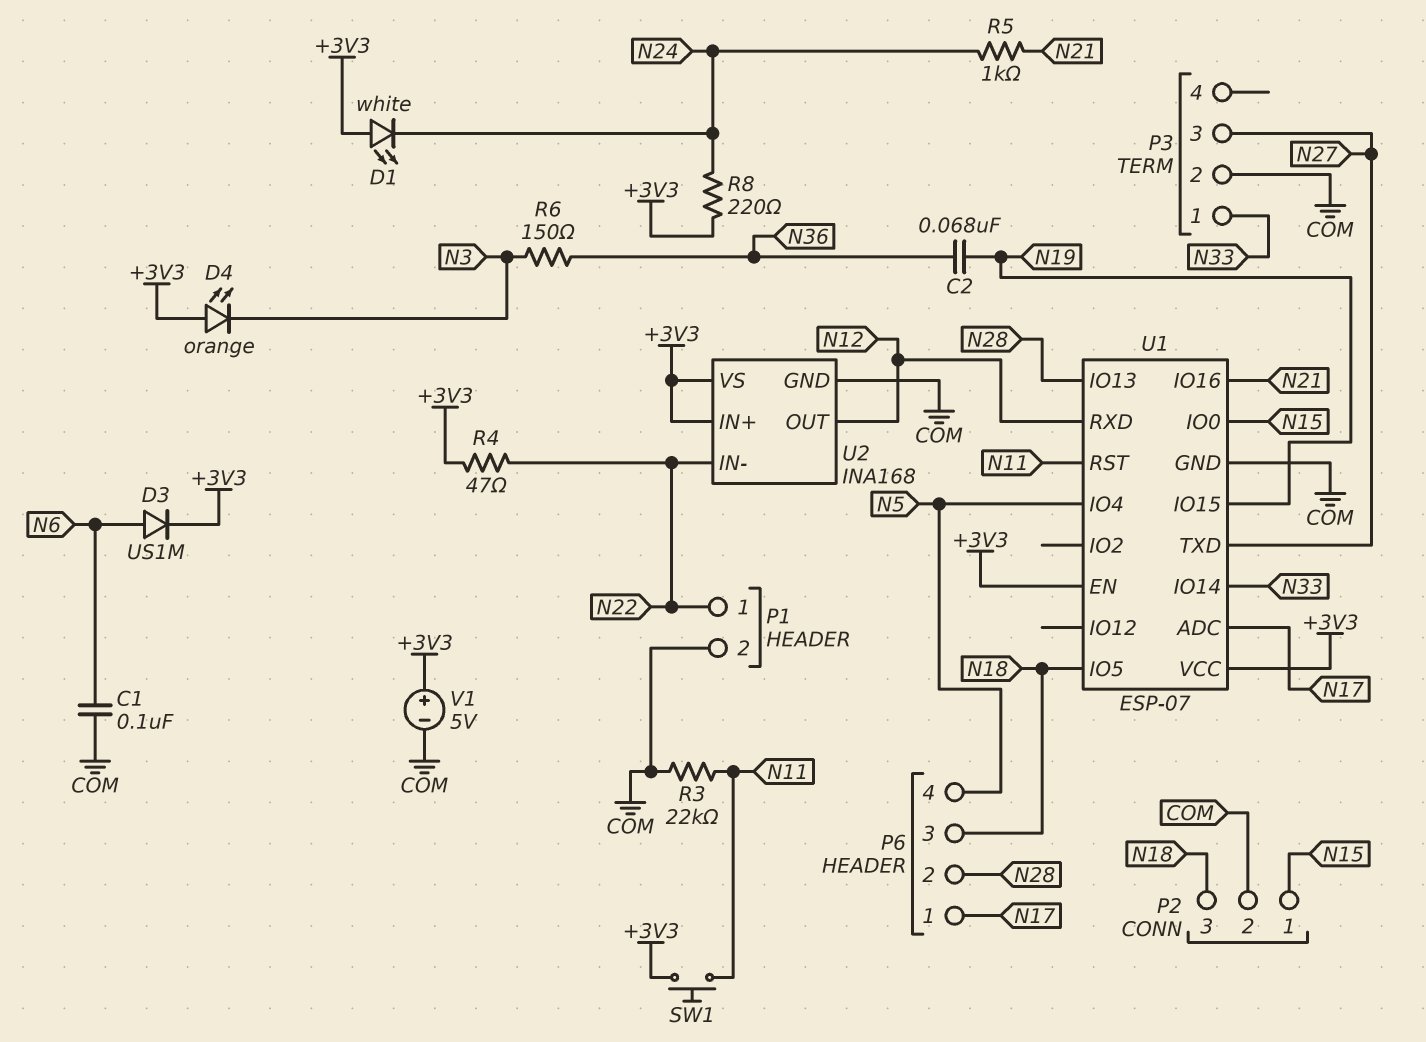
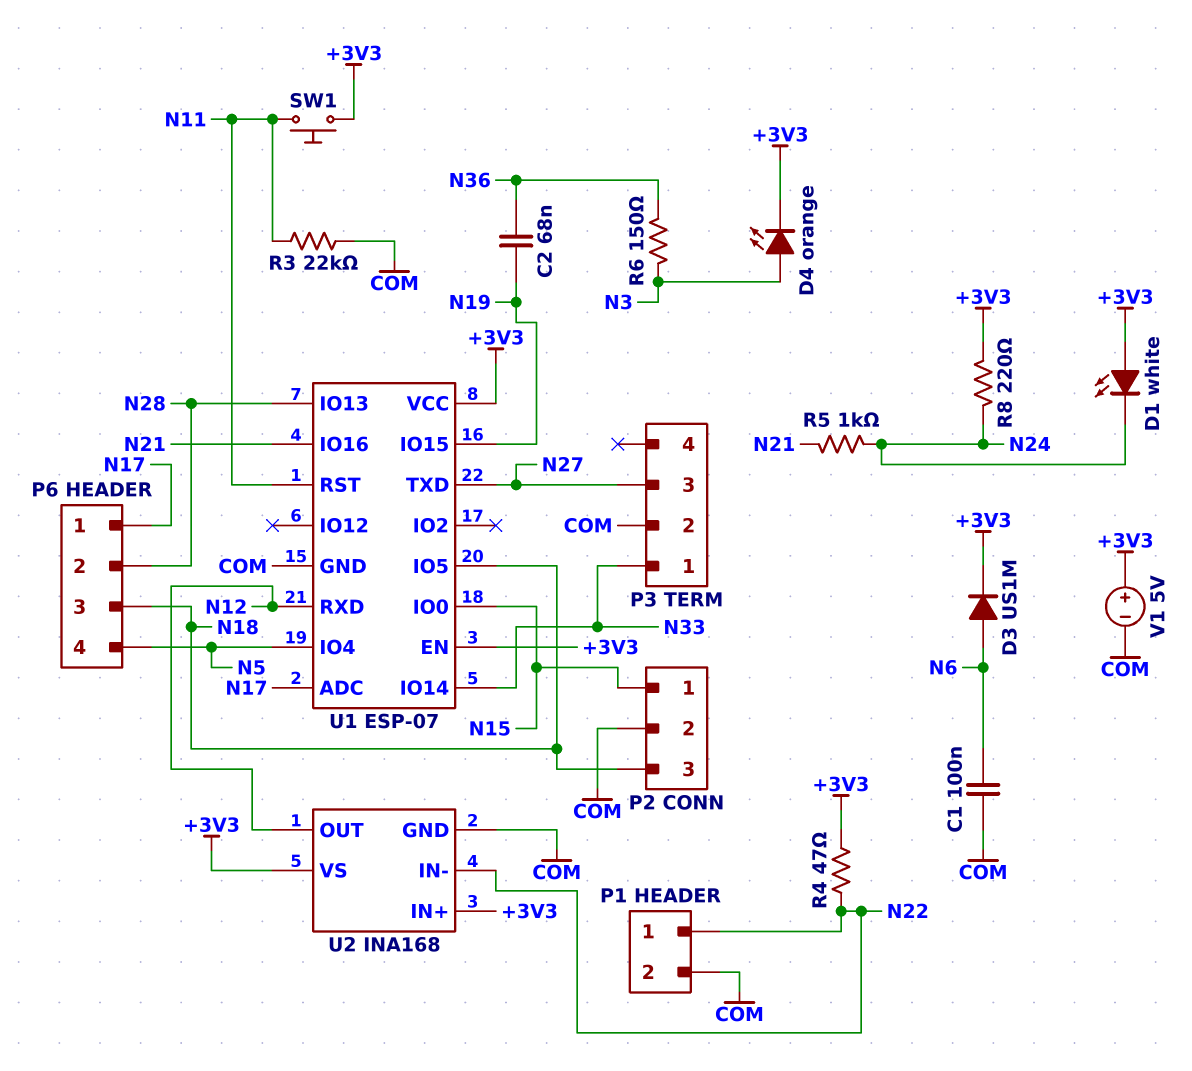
D4: LED orange (A +3V3, K N3) -> LED orange (A N3, K +3V3)

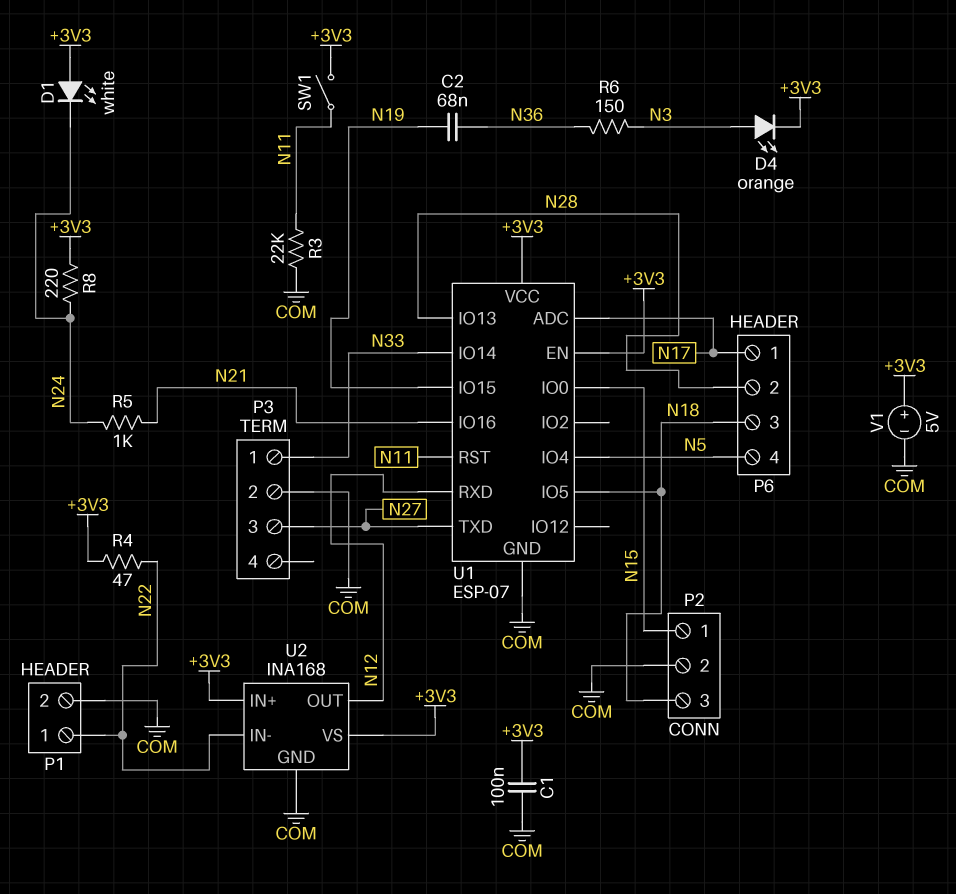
C1: 100nF (COM, N6) -> 100nF (+3V3, COM)
D3: diode US1M (A N6, K +3V3) -> none
SW1: button (+3V3, N11) -> switch (+3V3, N11)

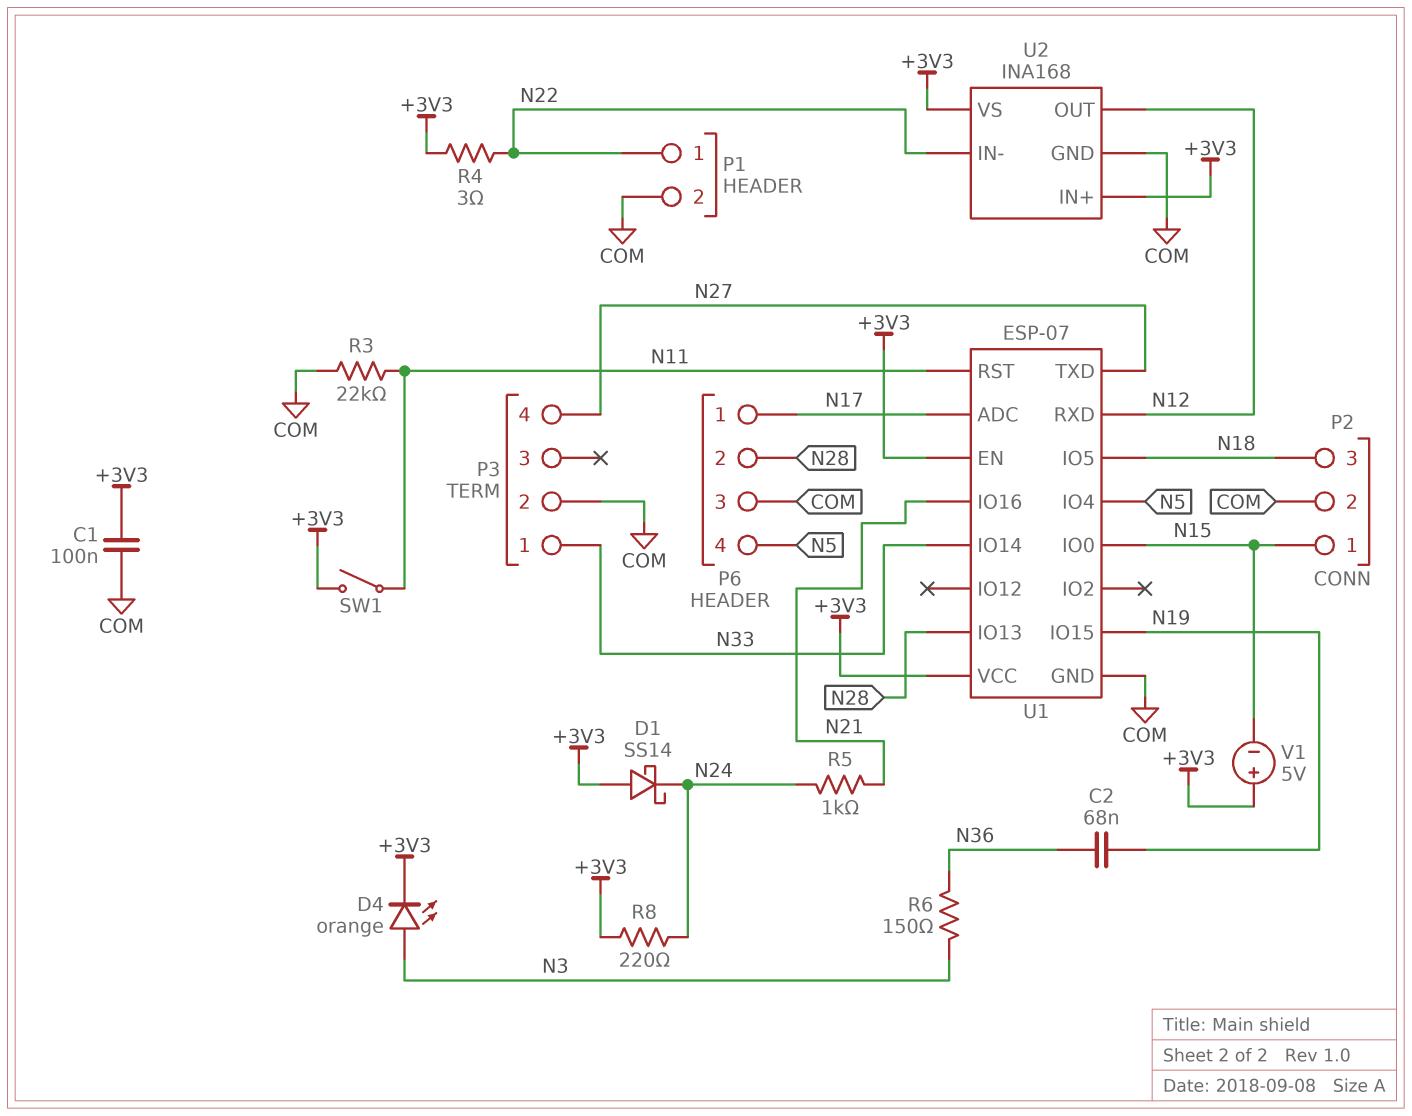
D1: LED white (A +3V3, K N24) -> schottky SS14 (A +3V3, K N24)
P3 pin 3: N27 -> none
P3 pin 4: none -> N27
P6 pin 3: N18 -> COM
R4: 47 (+3V3, N22) -> 3 (+3V3, N22)
V1: 5V (plus +3V3, minus COM) -> 5V (plus +3V3, minus N15)

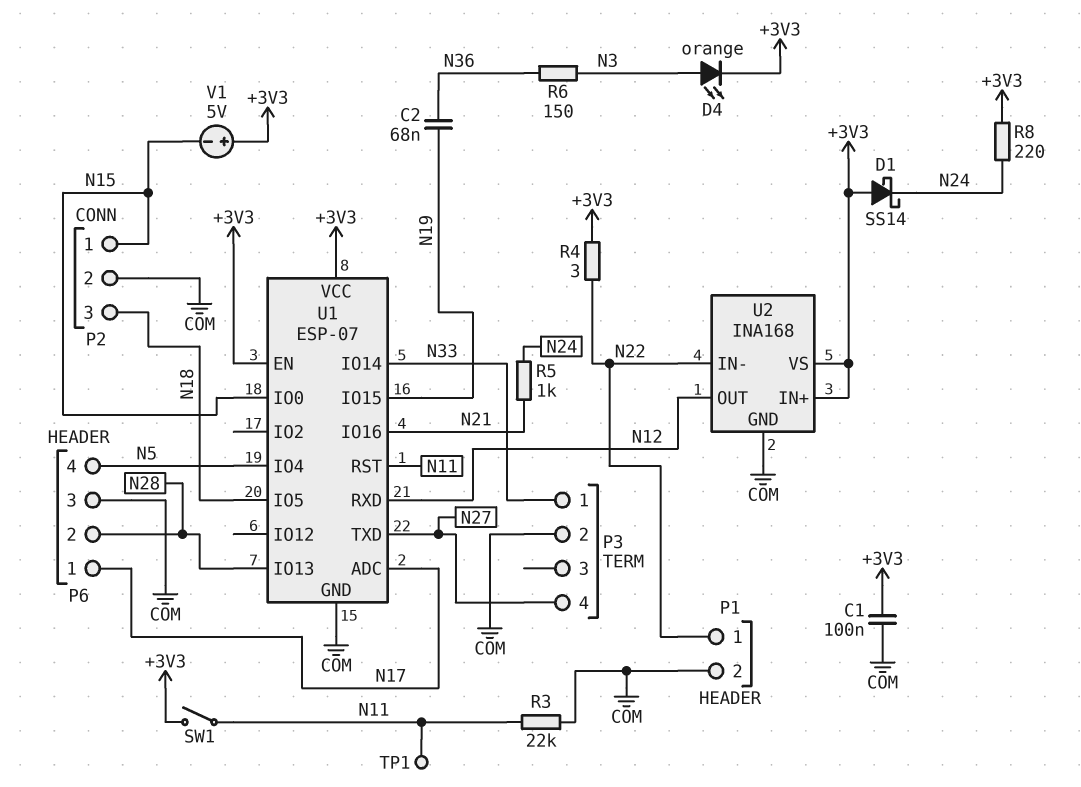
TP1: none -> test point (N11)

